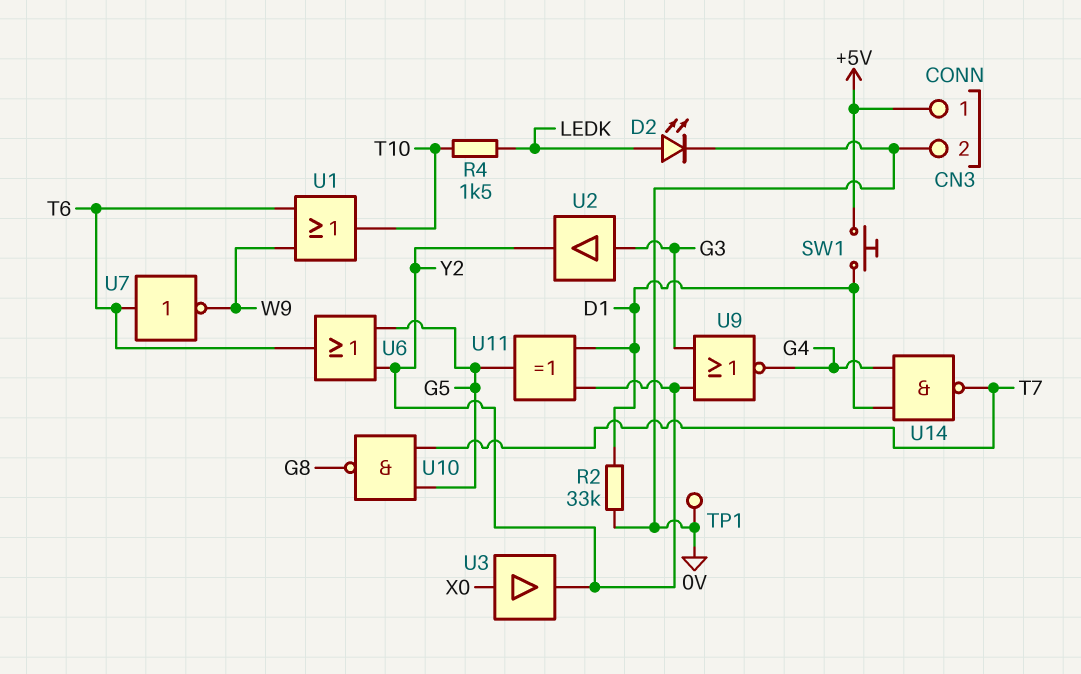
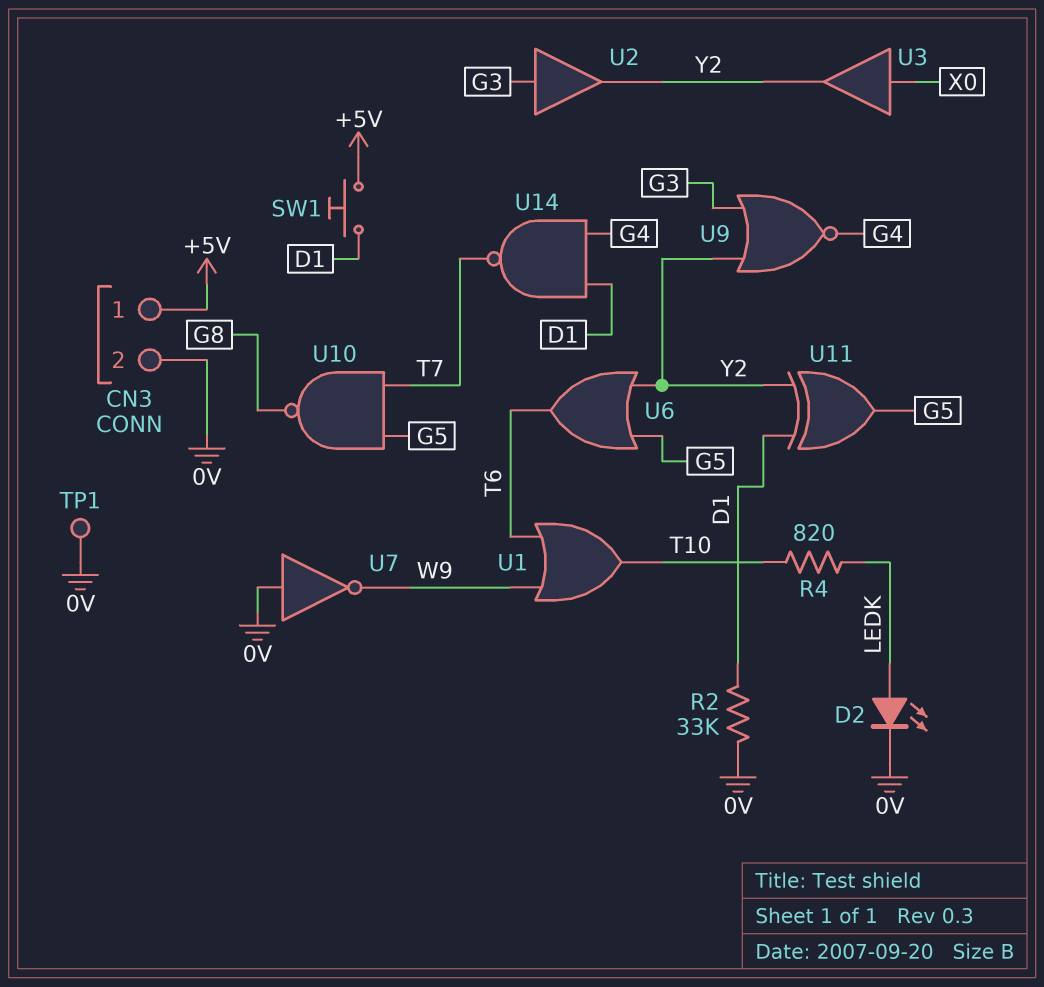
R4: 1.5k (LEDK, T10) -> 820 (LEDK, T10)
U7: NOT (in T6, out W9) -> NOT (in 0V, out W9)

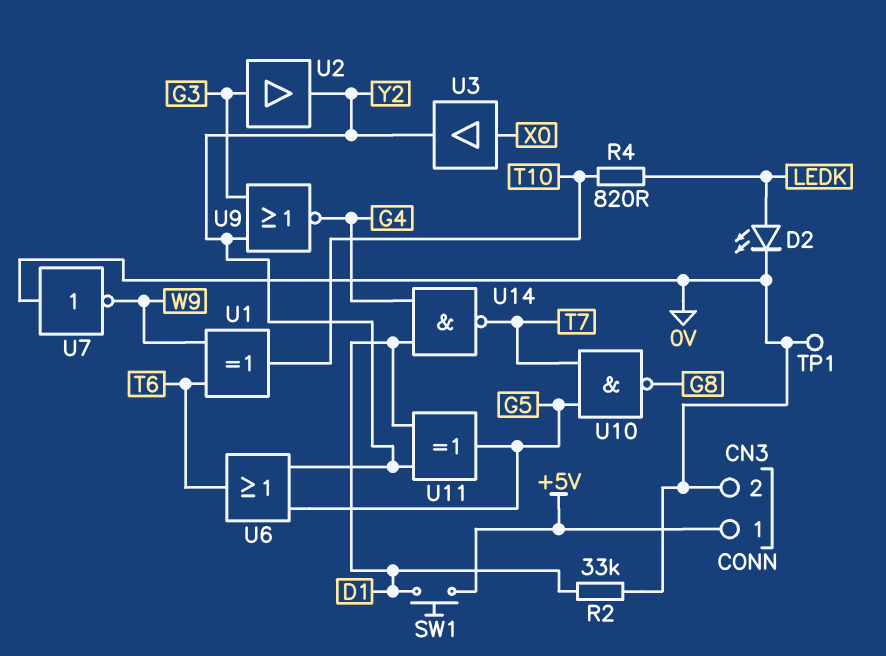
U1: OR (in T6, in W9, out T10) -> XOR (in T6, in W9, out T10)

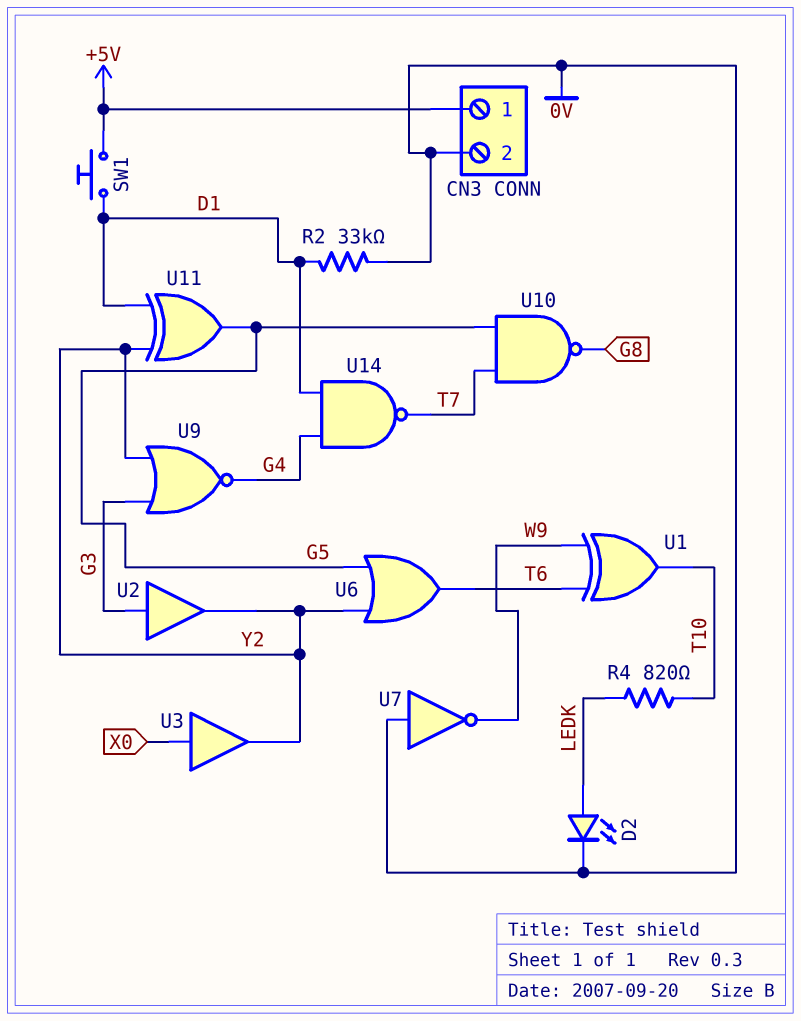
TP1: test point (0V) -> none

